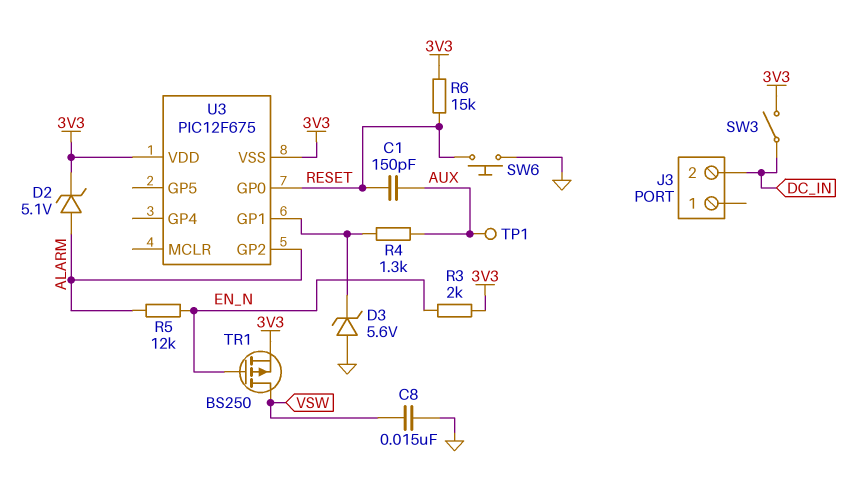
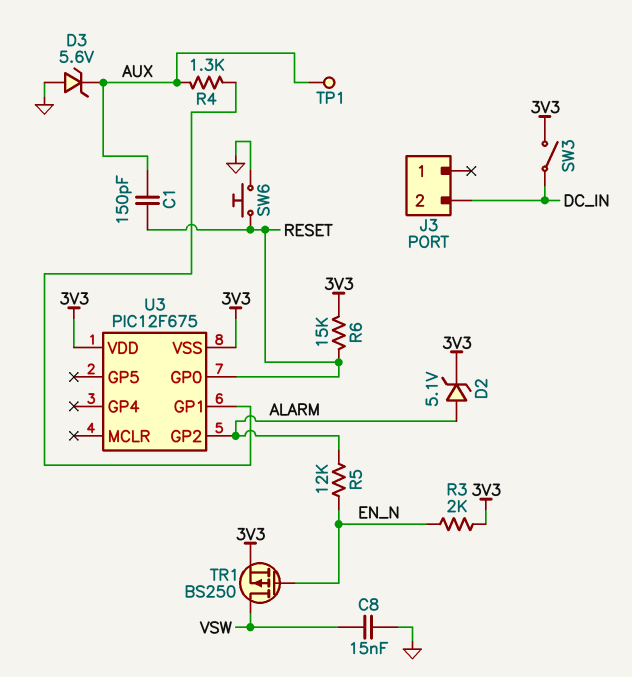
D3: zener 5.6V (A GND, K U3/GP1) -> zener 5.6V (A GND, K AUX)

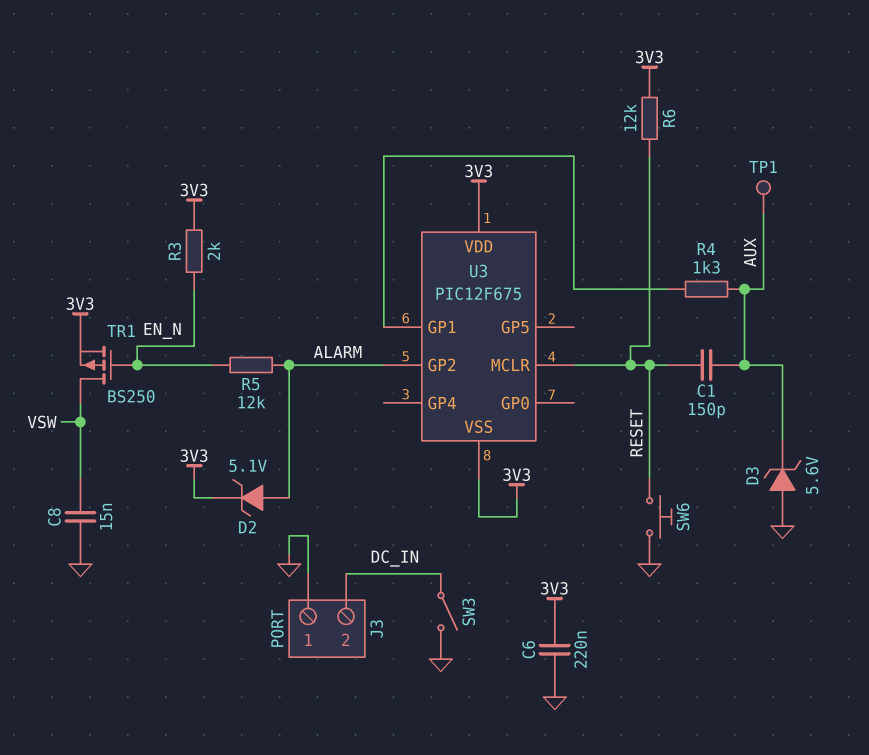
C6: none -> 220nF (3V3, GND)
J3 pin 1: none -> GND
R6: 15k (3V3, RESET) -> 12k (3V3, RESET)
SW3: switch (3V3, DC_IN) -> switch (DC_IN, GND)
U3 pin GP0: RESET -> none
U3 pin MCLR: none -> RESET

